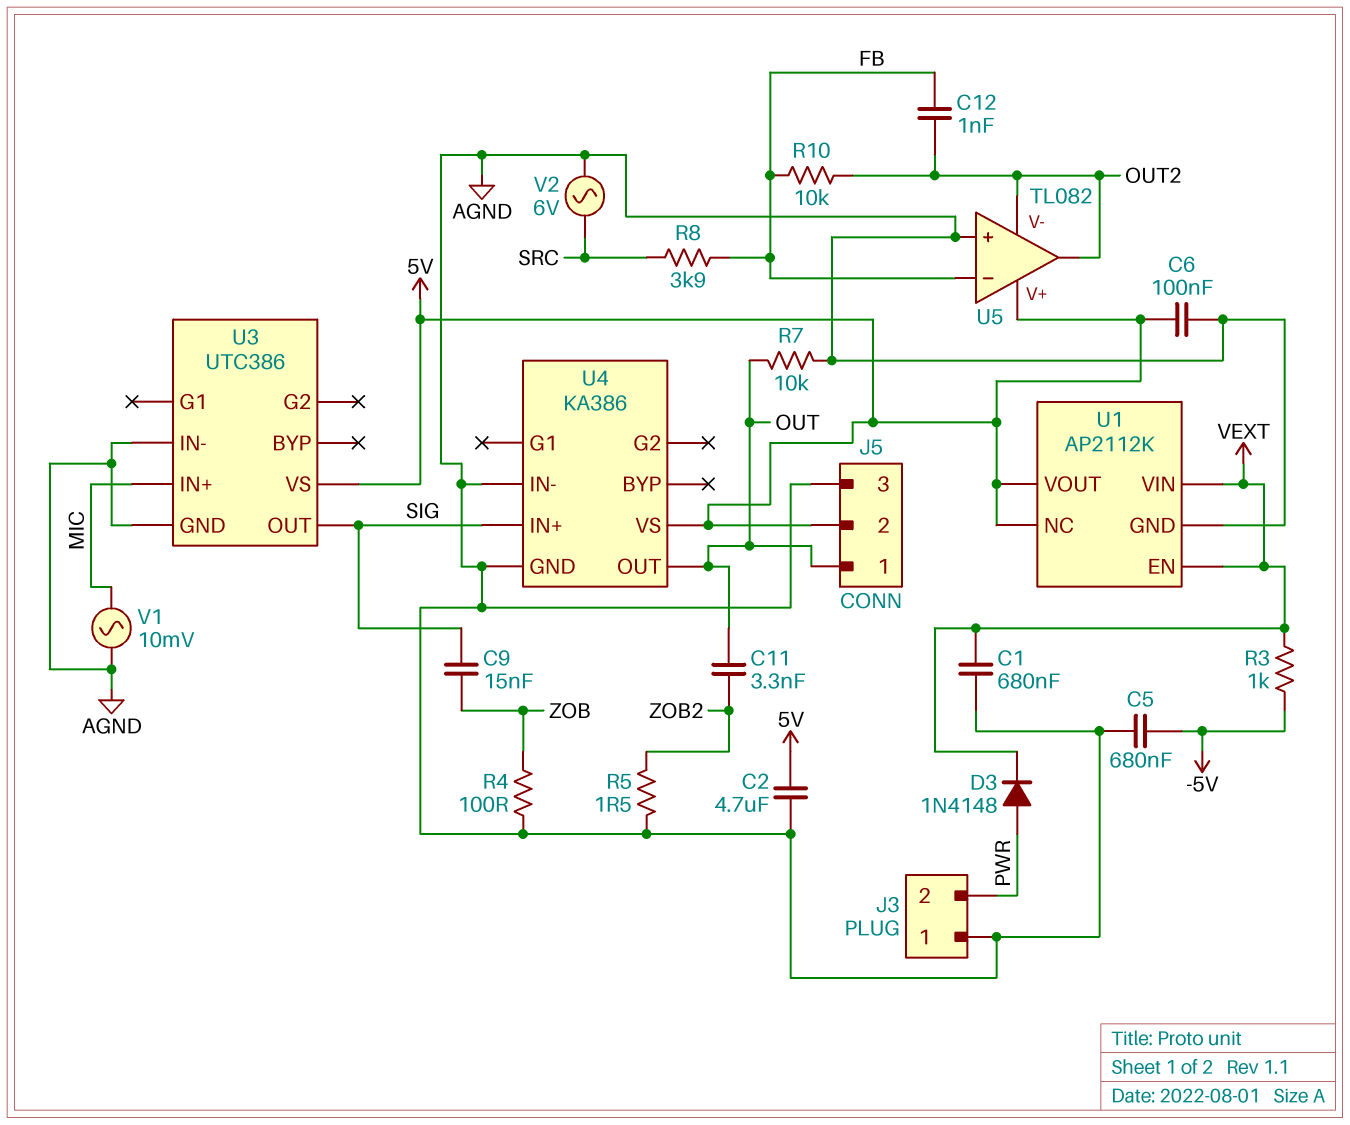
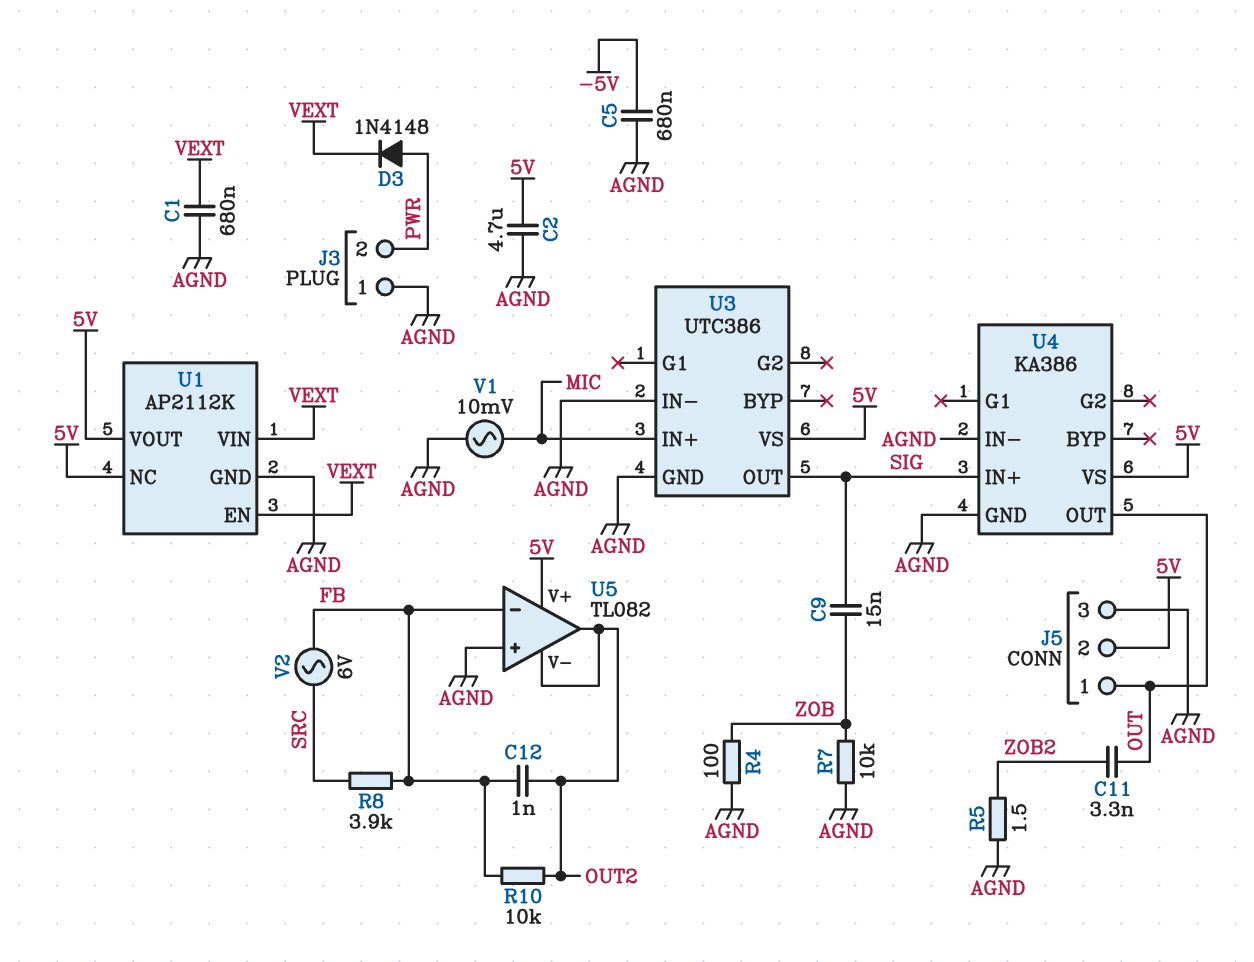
C6: 100nF (5V, AGND) -> none
R3: 1k (-5V, VEXT) -> none
R7: 10k (AGND, OUT) -> 10k (AGND, ZOB)
V2: AC 6V (AGND, SRC) -> AC 6V (FB, SRC)

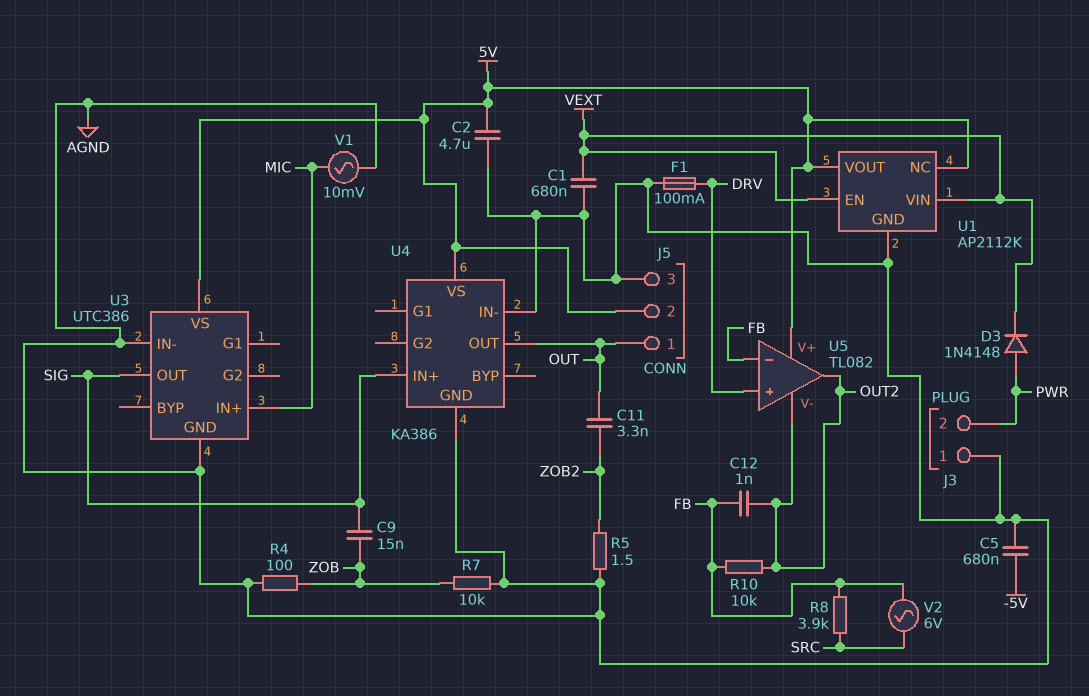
F1: none -> 100mA (AGND, DRV)
U5 pin in+: AGND -> DRV

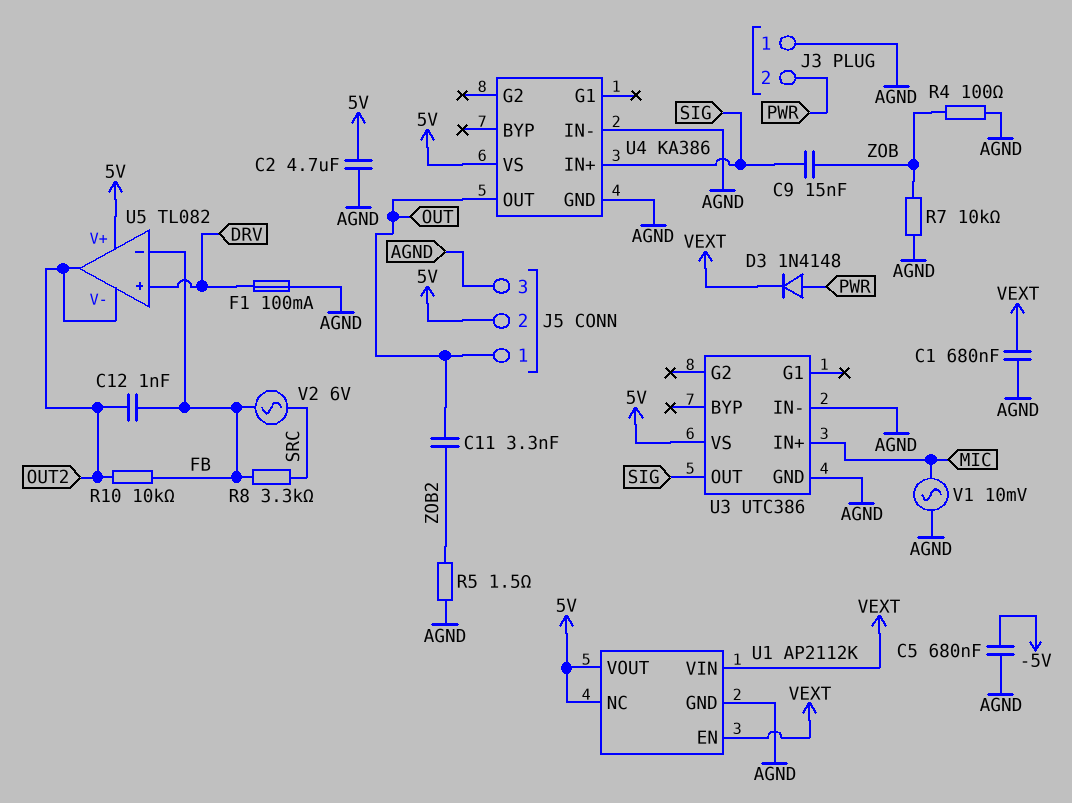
R8: 3.9k (FB, SRC) -> 3.3k (FB, SRC)

